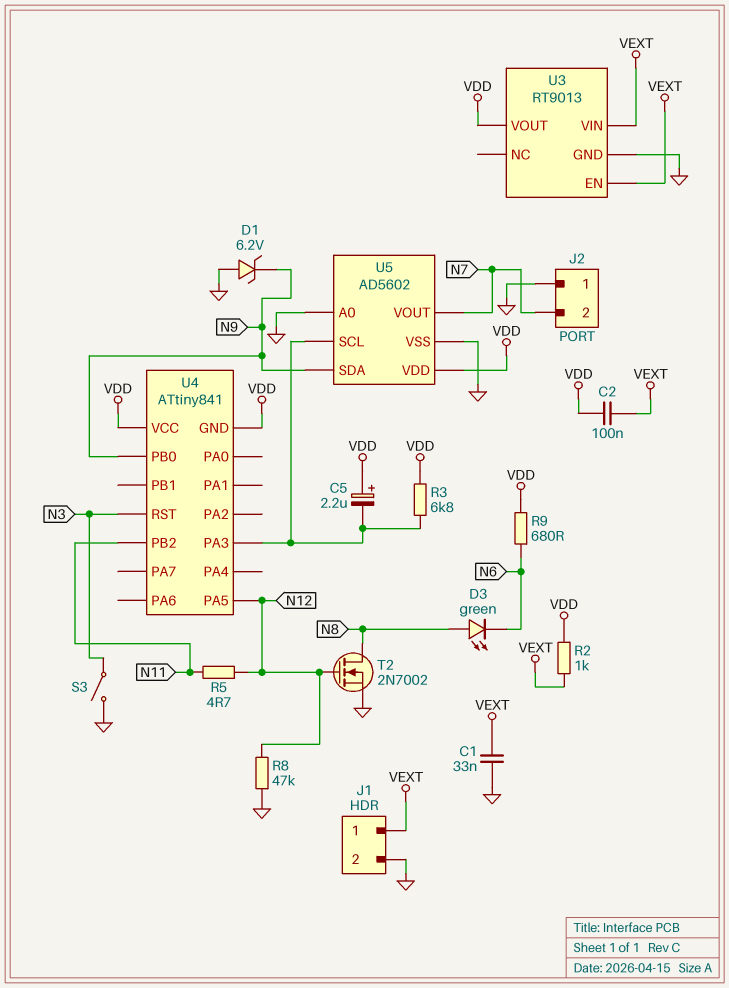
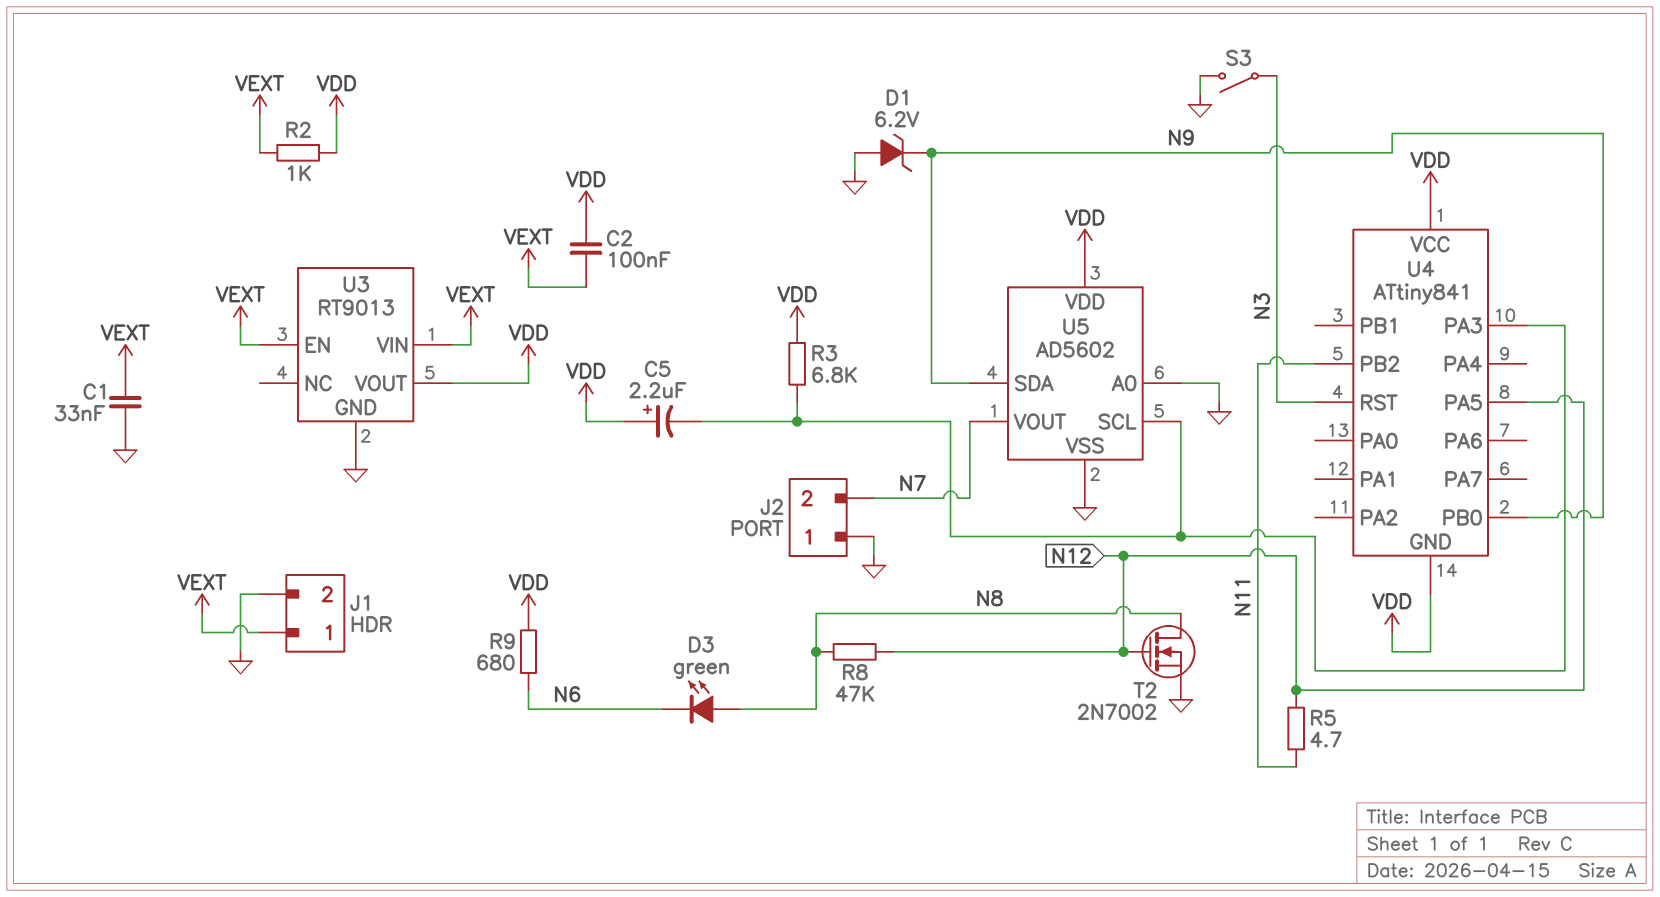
R8: 47k (GND, N12) -> 47k (N8, N12)

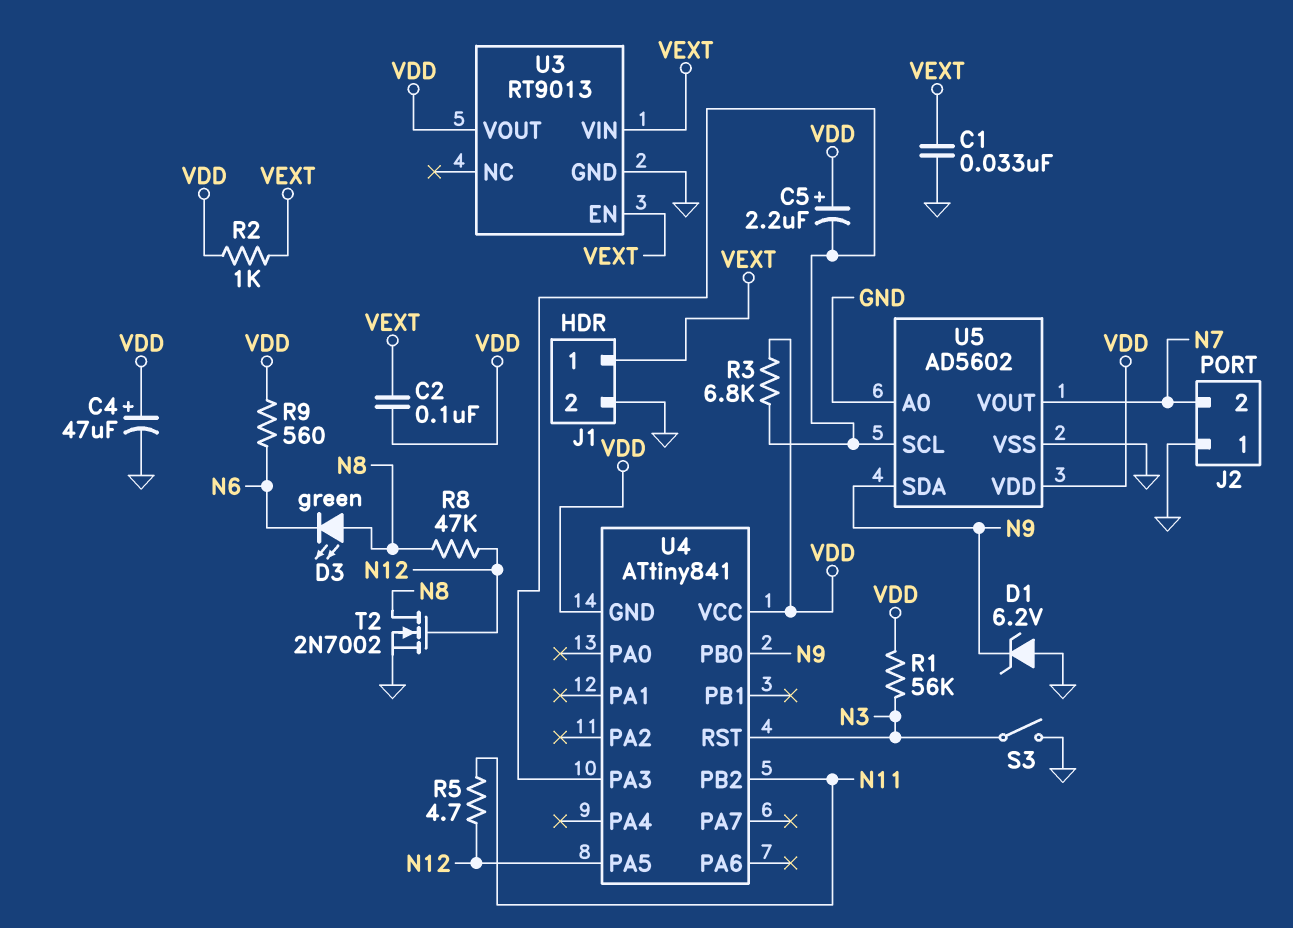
C4: none -> 47uF (plus VDD, minus GND)
R1: none -> 56k (N3, VDD)
R9: 680 (N6, VDD) -> 560 (N6, VDD)

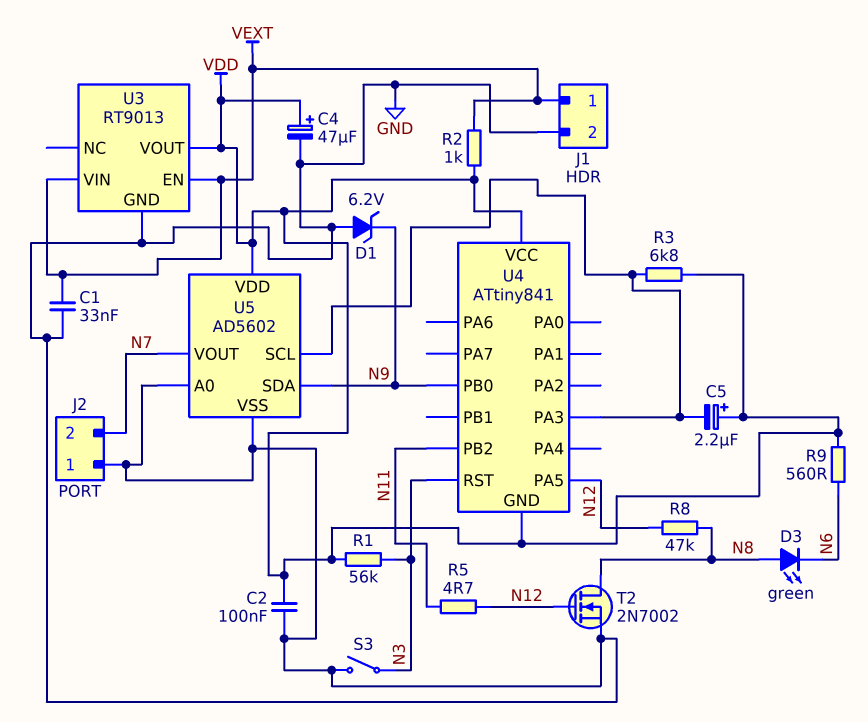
C2: 100nF (VDD, VEXT) -> 100nF (GND, VDD)

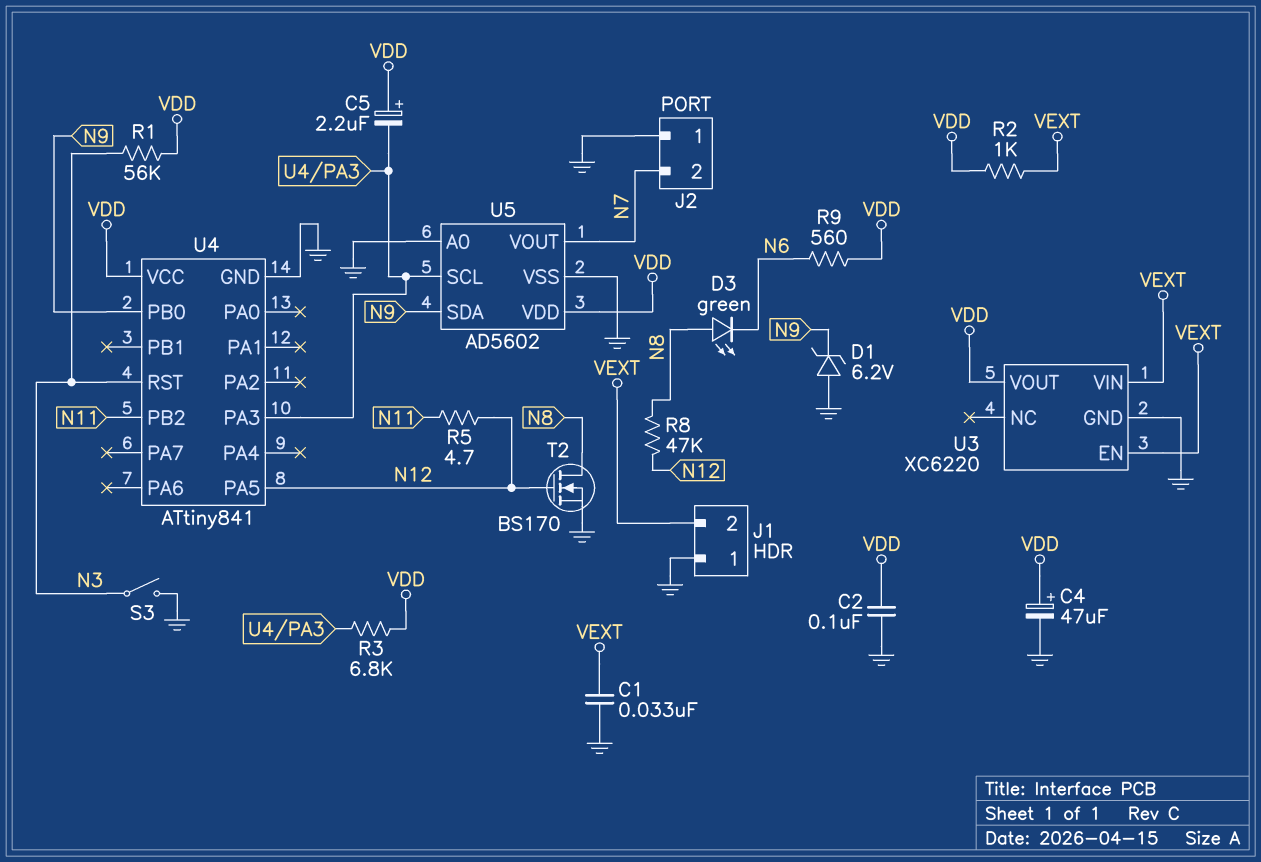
J1 pin 1: VEXT -> GND
J1 pin 2: GND -> VEXT
T2: NMOS 2N7002 (G N12, D N8, S GND) -> NMOS BS170 (G N12, D N8, S GND)
U3: RT9013 -> XC6220
U4 pin GND: VDD -> GND

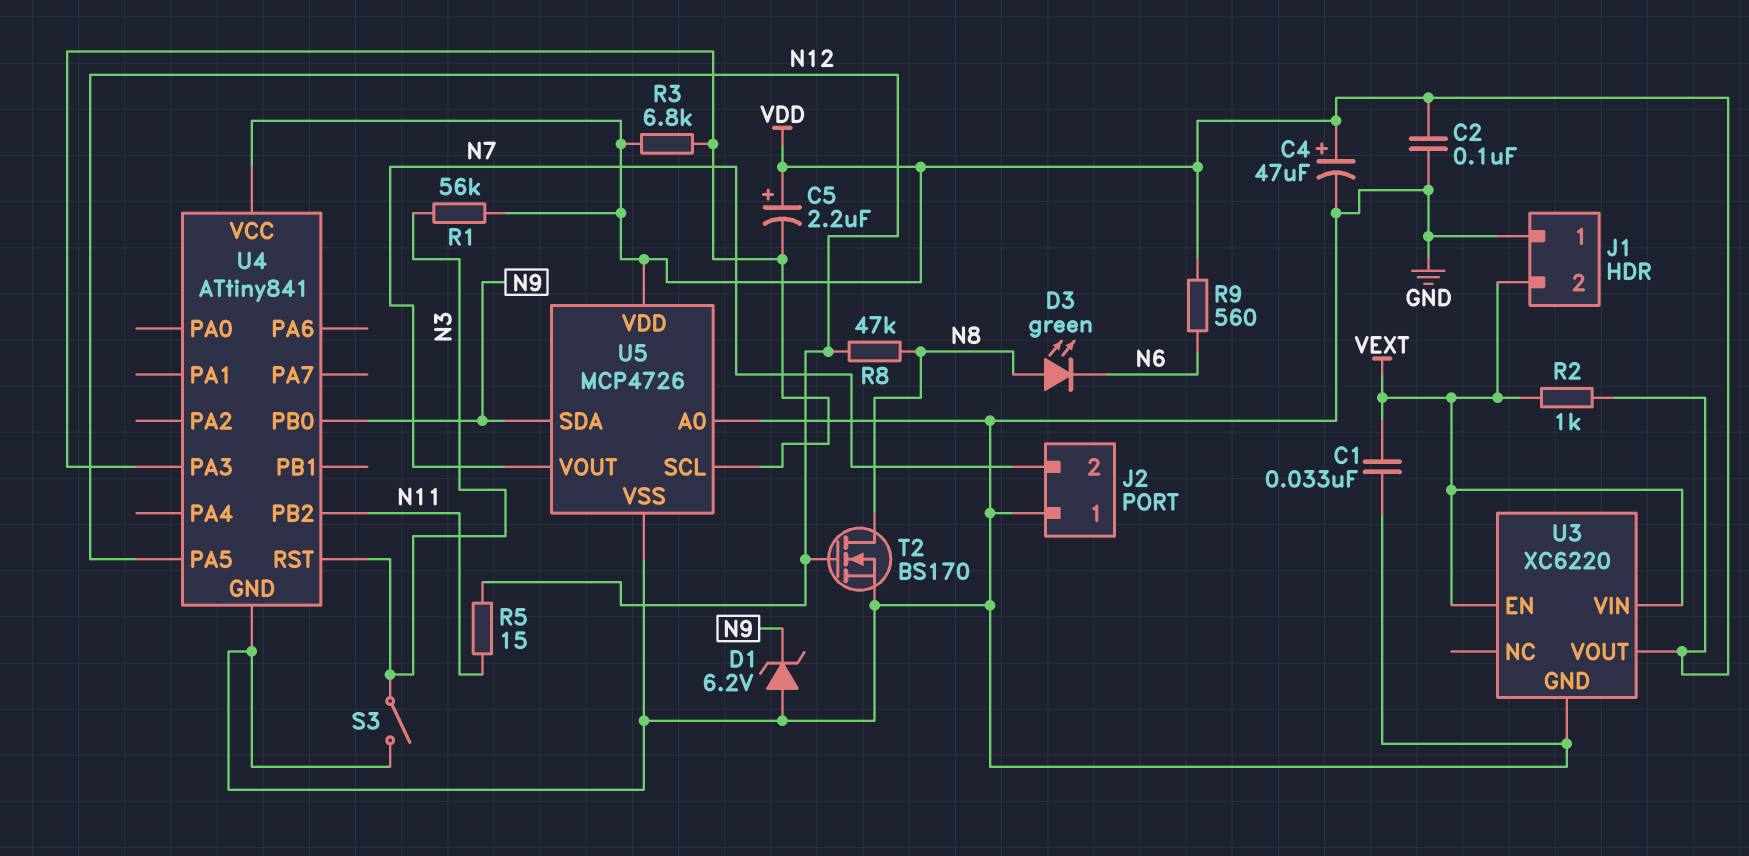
R5: 4.7 (N11, N12) -> 15 (N11, N12)
U5: AD5602 -> MCP4726

